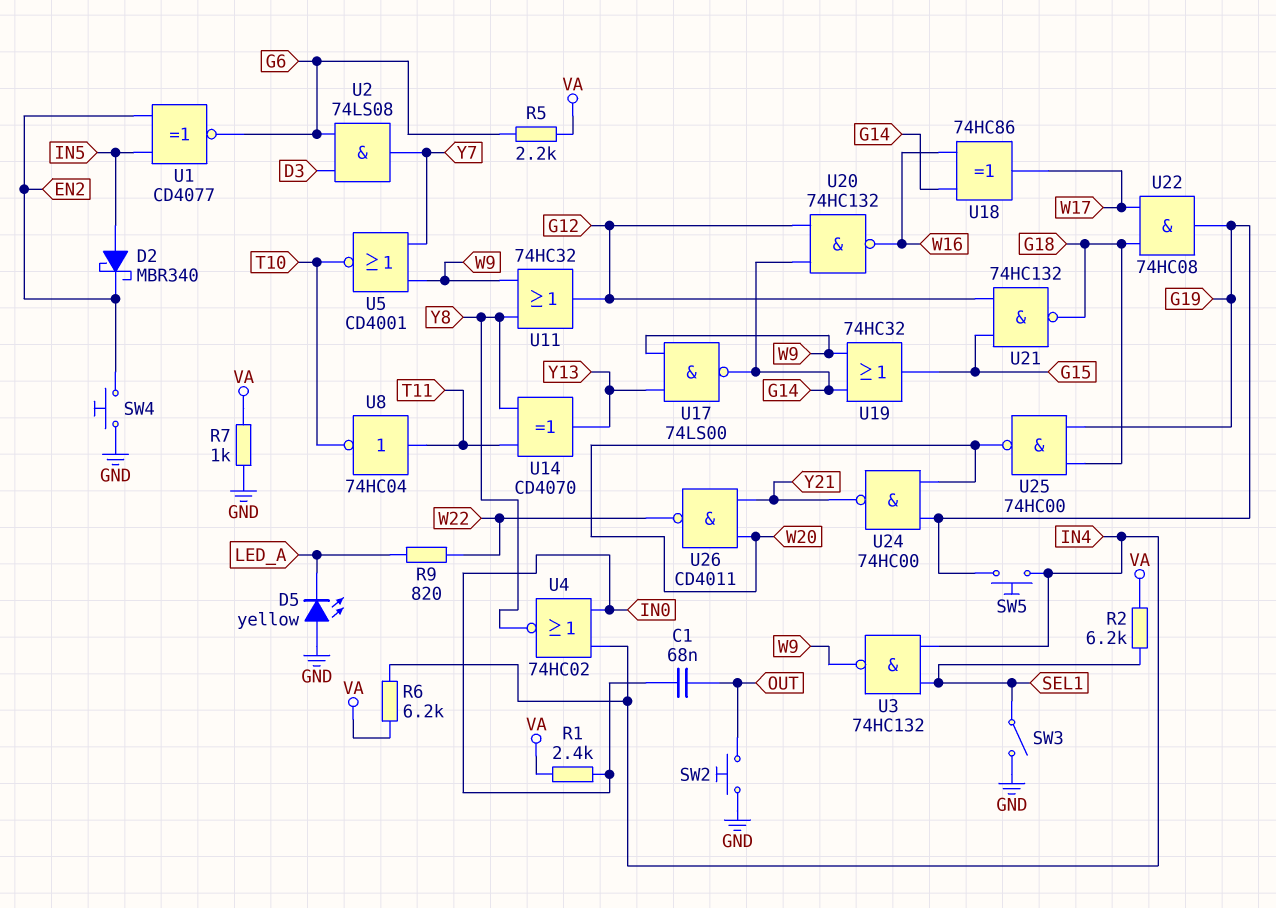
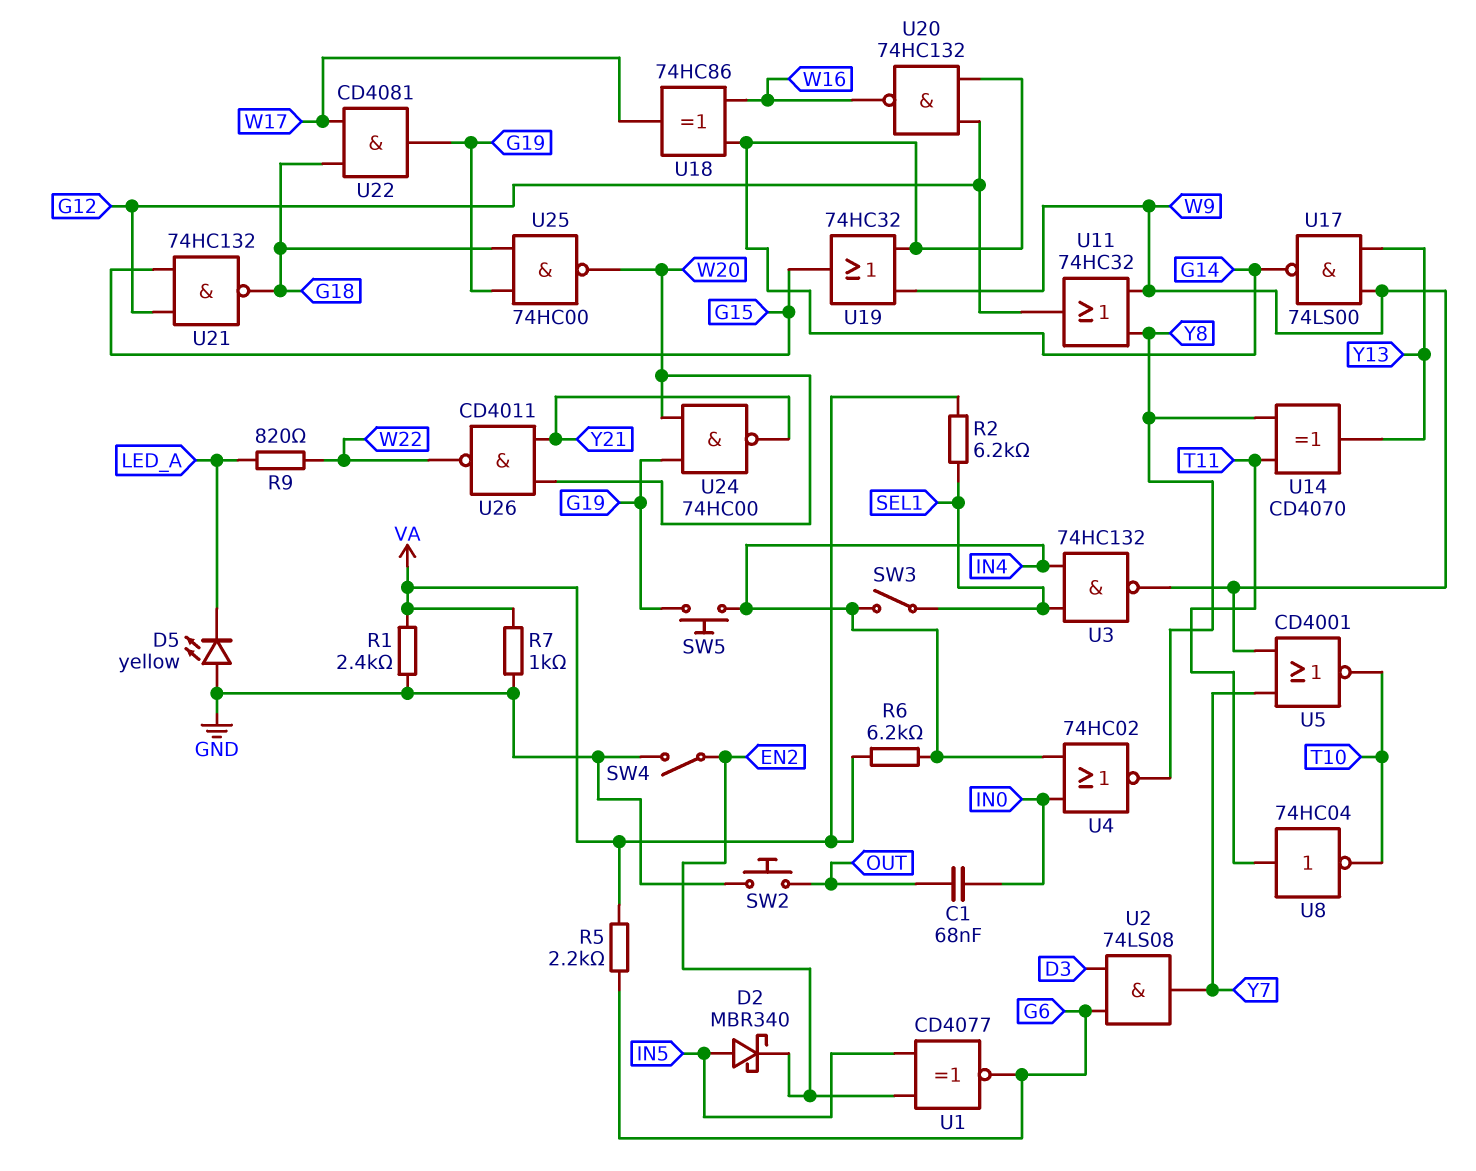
R1: 2.4k (IN0, VA) -> 2.4k (GND, VA)
SW3: switch (GND, SEL1) -> switch (IN4, SEL1)
SW4: button (EN2, GND) -> switch (EN2, GND)
U22: AND 74HC08 (in G18, in W17, out G19) -> AND CD4081 (in G18, in W17, out G19)

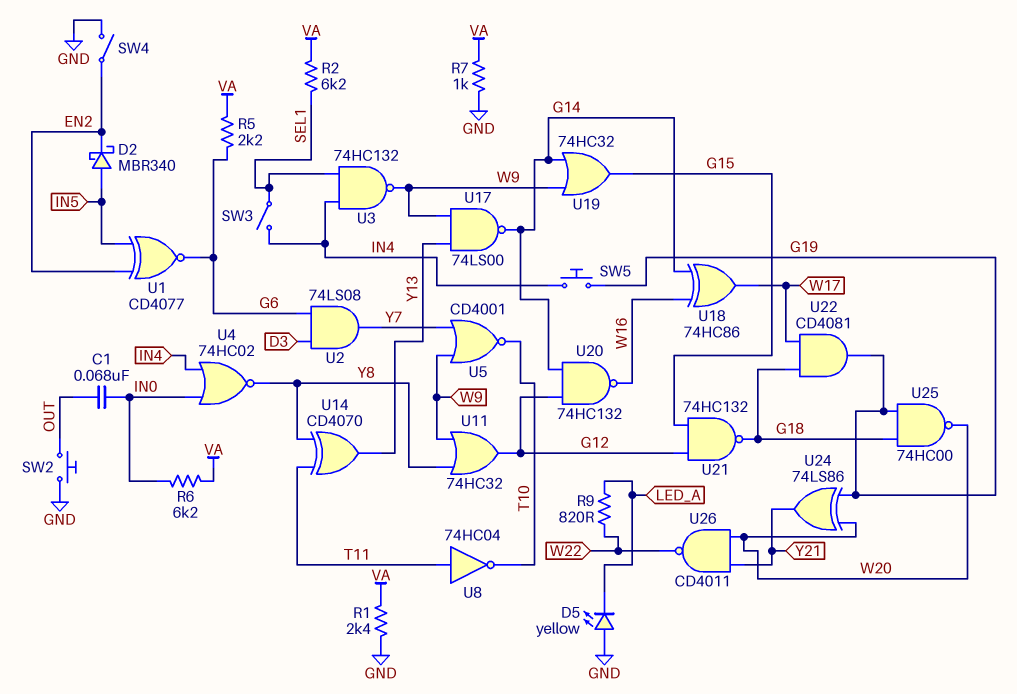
R6: 6.2k (IN4, VA) -> 6.2k (IN0, VA)
U24: NAND 74HC00 (in G19, in W20, out Y21) -> XOR 74LS86 (in G19, in W20, out Y21)

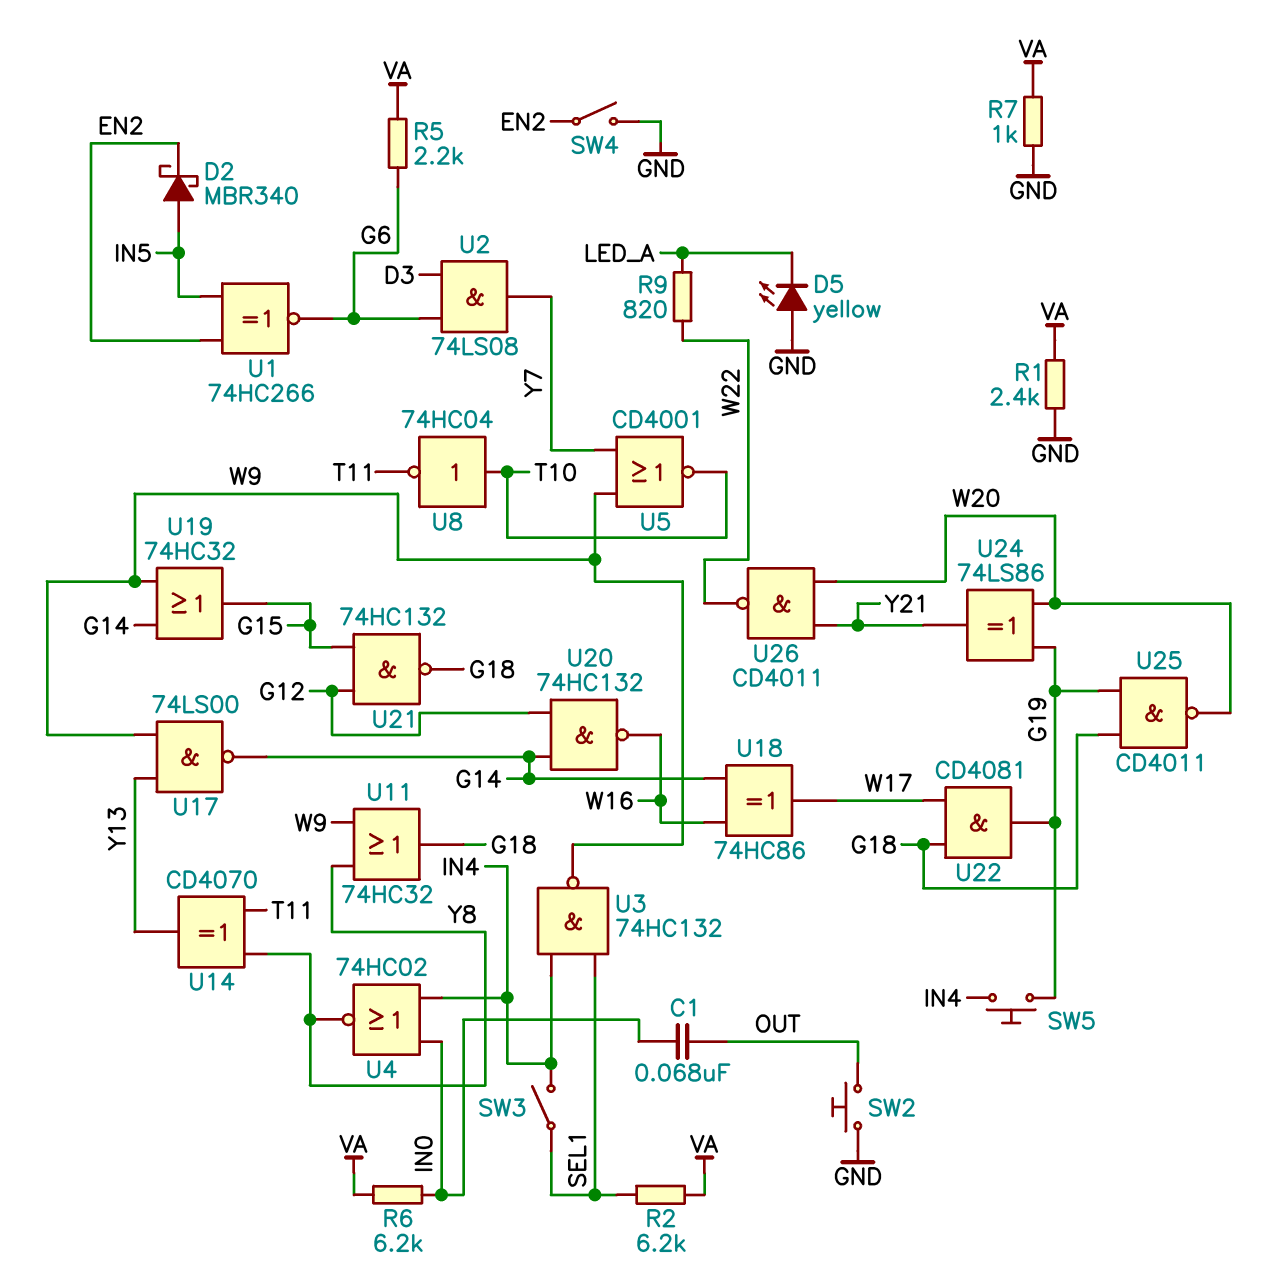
U1: XNOR CD4077 (in EN2, in IN5, out G6) -> XNOR 74HC266 (in EN2, in IN5, out G6)
U8: NOT 74HC04 (in T11, out T10) -> NOT 74HC04 (in T10, out T11)
U11: OR 74HC32 (in W9, in Y8, out G12) -> OR 74HC32 (in W9, in Y8, out G18)
U25: NAND 74HC00 (in G18, in G19, out W20) -> NAND CD4011 (in G18, in G19, out W20)

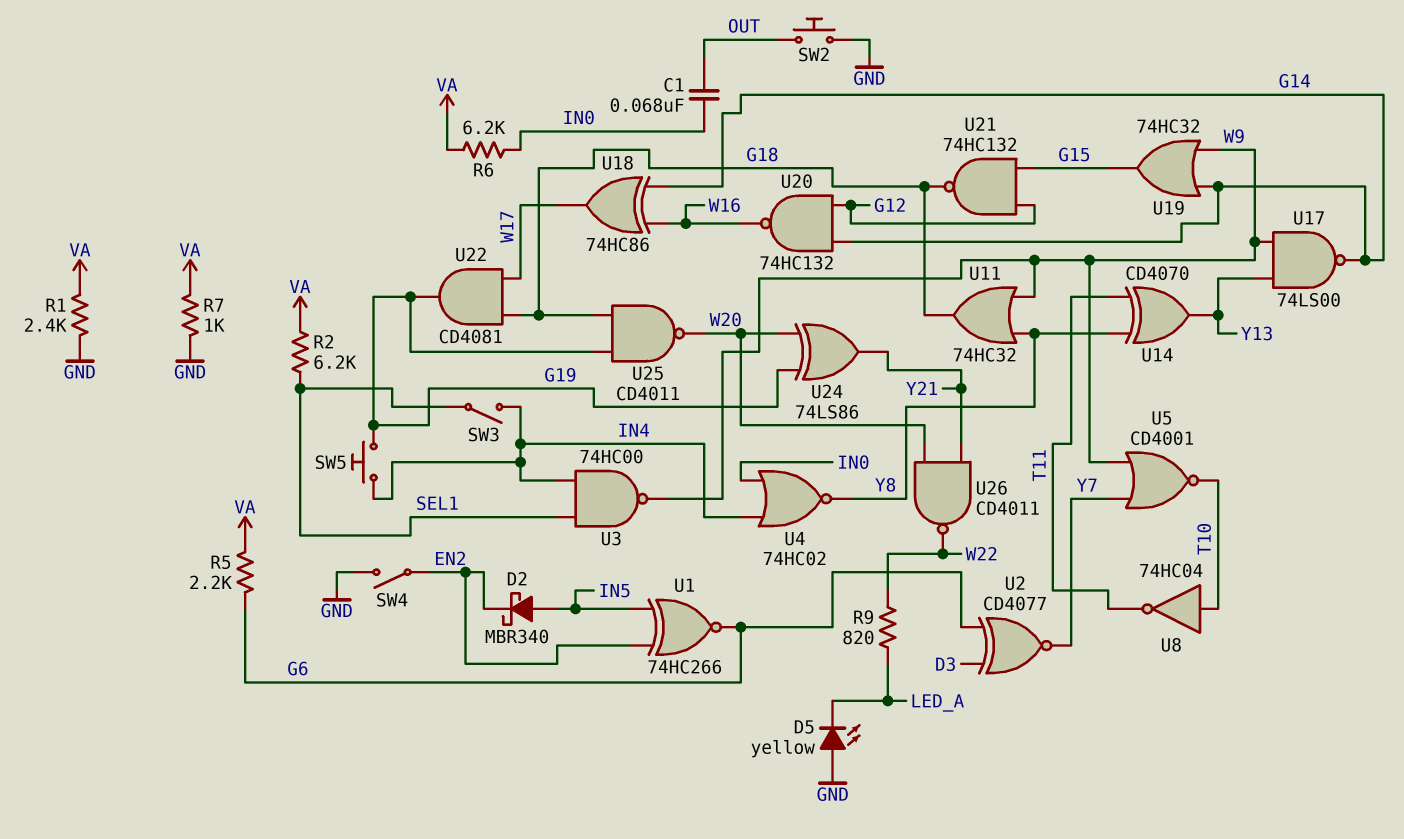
U2: AND 74LS08 (in D3, in G6, out Y7) -> XNOR CD4077 (in D3, in G6, out Y7)
U3: NAND 74HC132 (in IN4, in SEL1, out W9) -> NAND 74HC00 (in IN4, in SEL1, out W9)

